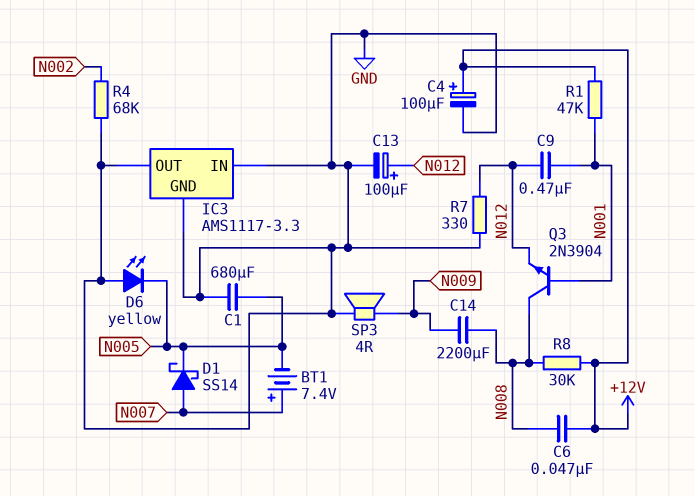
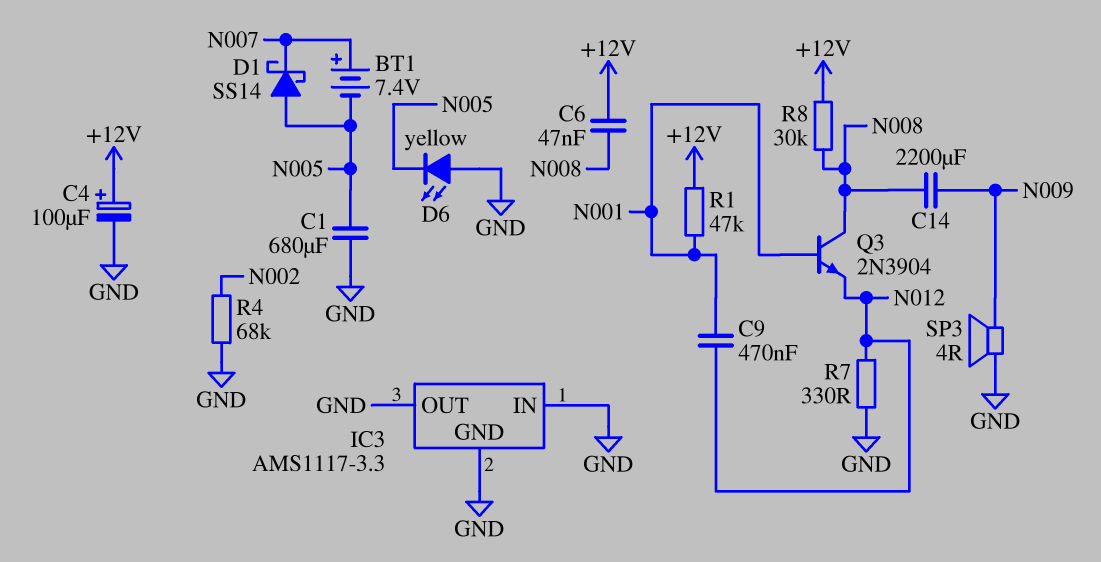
C13: 100uF (plus N012, minus GND) -> none
D1: schottky SS14 (A N007, K N005) -> schottky SS14 (A N005, K N007)

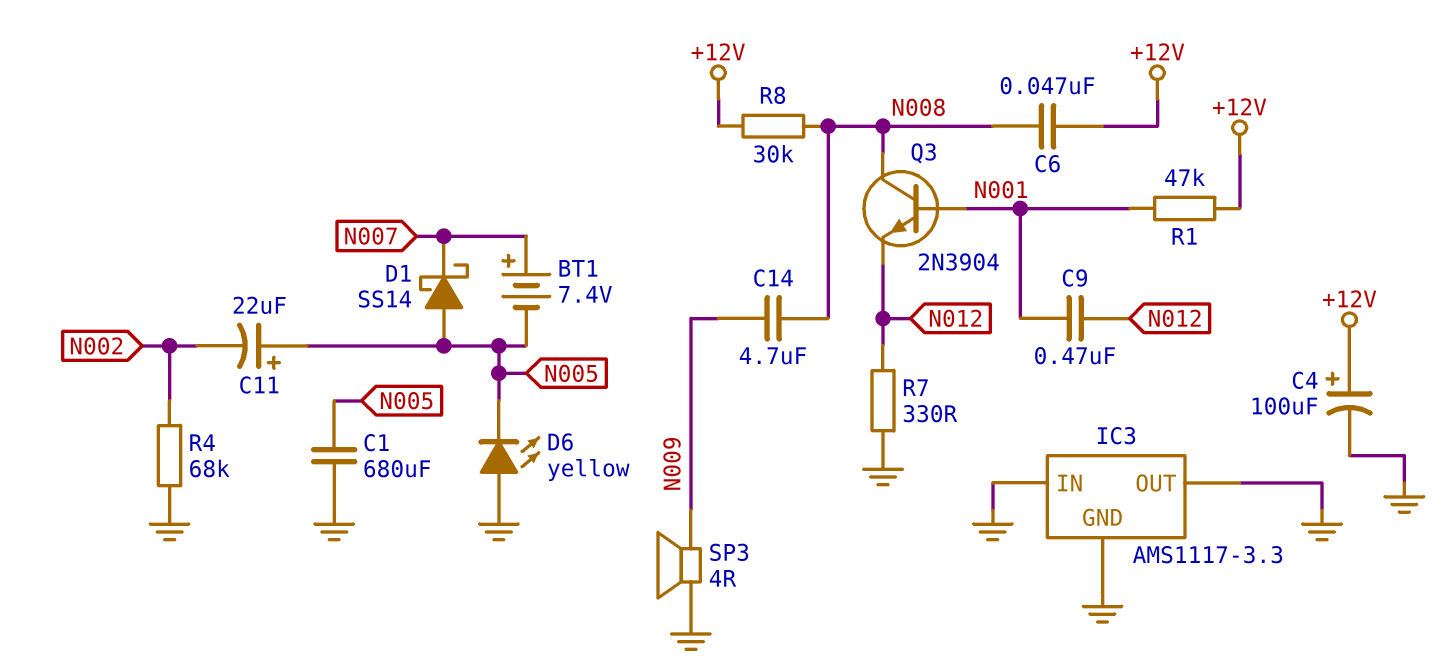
C11: none -> 22uF (plus N005, minus N002)
C14: 2200uF (N008, N009) -> 4.7uF (N008, N009)

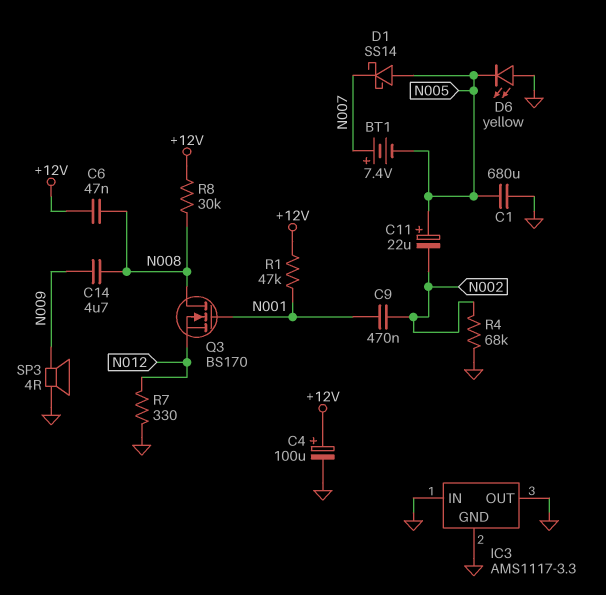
C9: 470nF (N001, N012) -> 470nF (N001, N002)
Q3: NPN 2N3904 (B N001, C N008, E N012) -> NMOS BS170 (G N001, D N008, S N012)

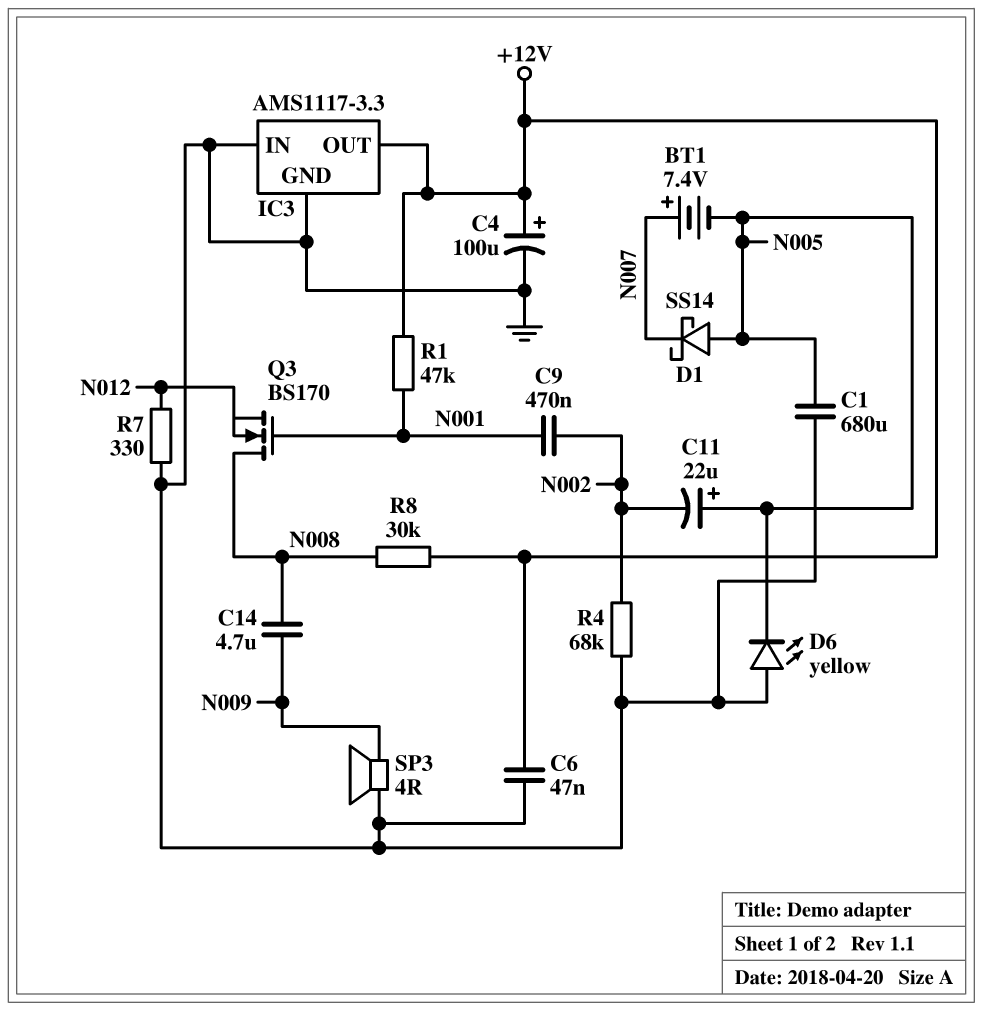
C6: 47nF (+12V, N008) -> 47nF (+12V, GND)
IC3 pin OUT: GND -> +12V

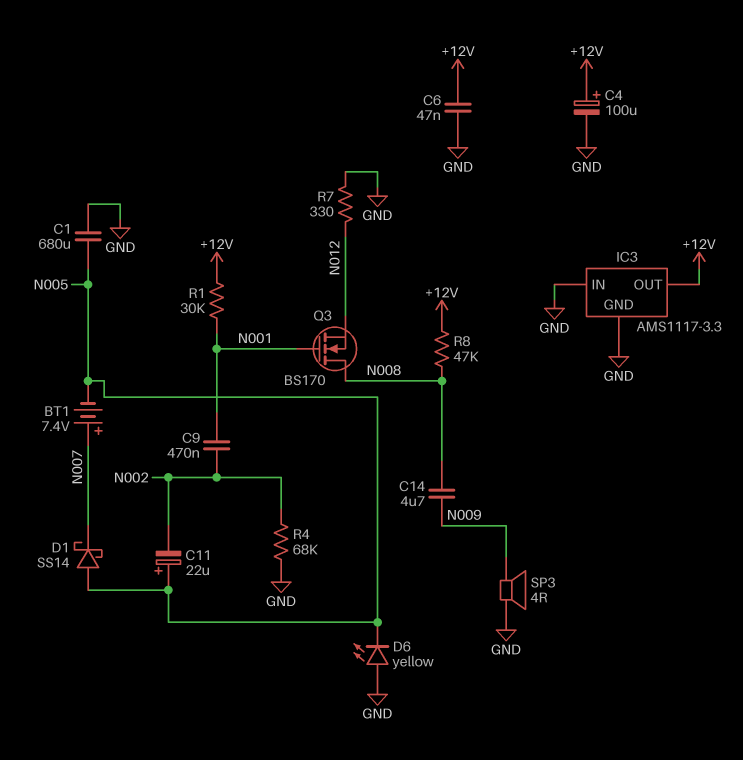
R1: 47k (+12V, N001) -> 30k (+12V, N001)
R8: 30k (+12V, N008) -> 47k (+12V, N008)

